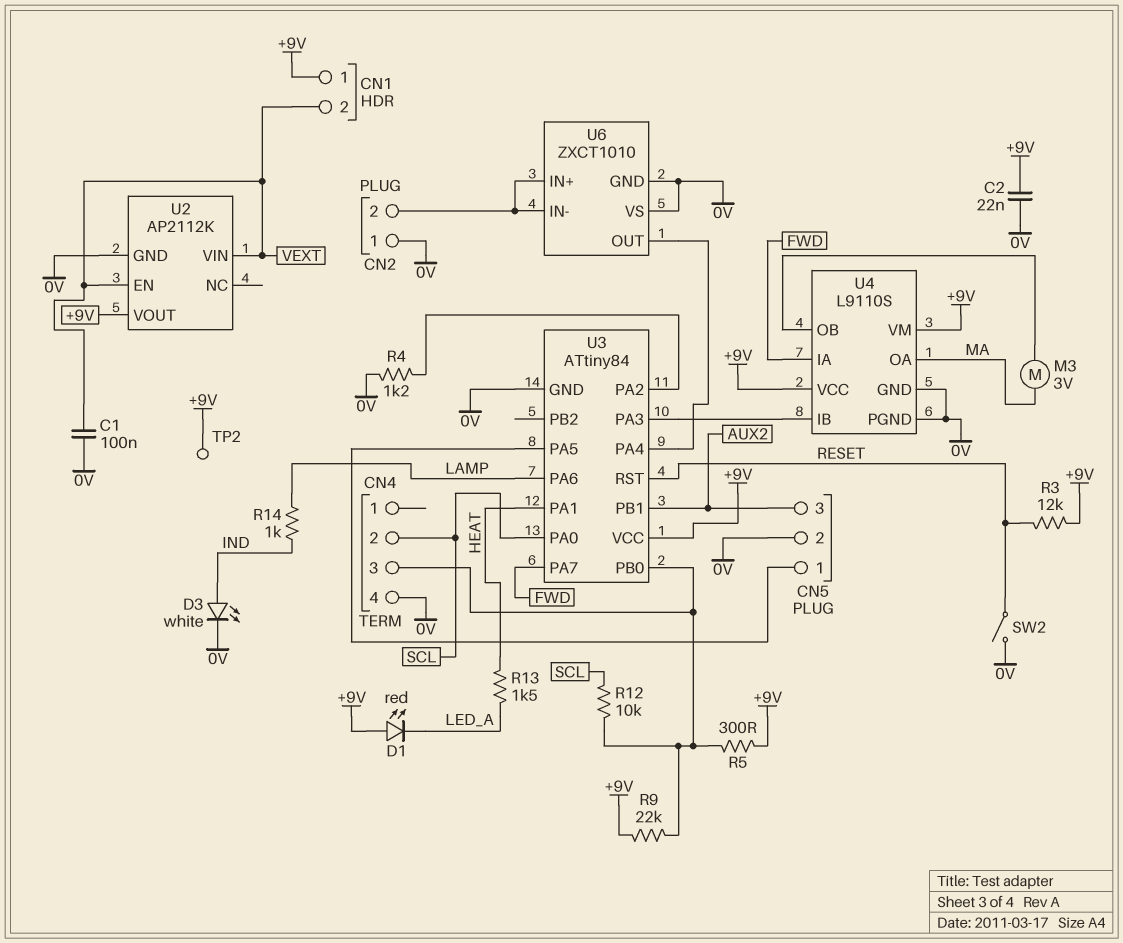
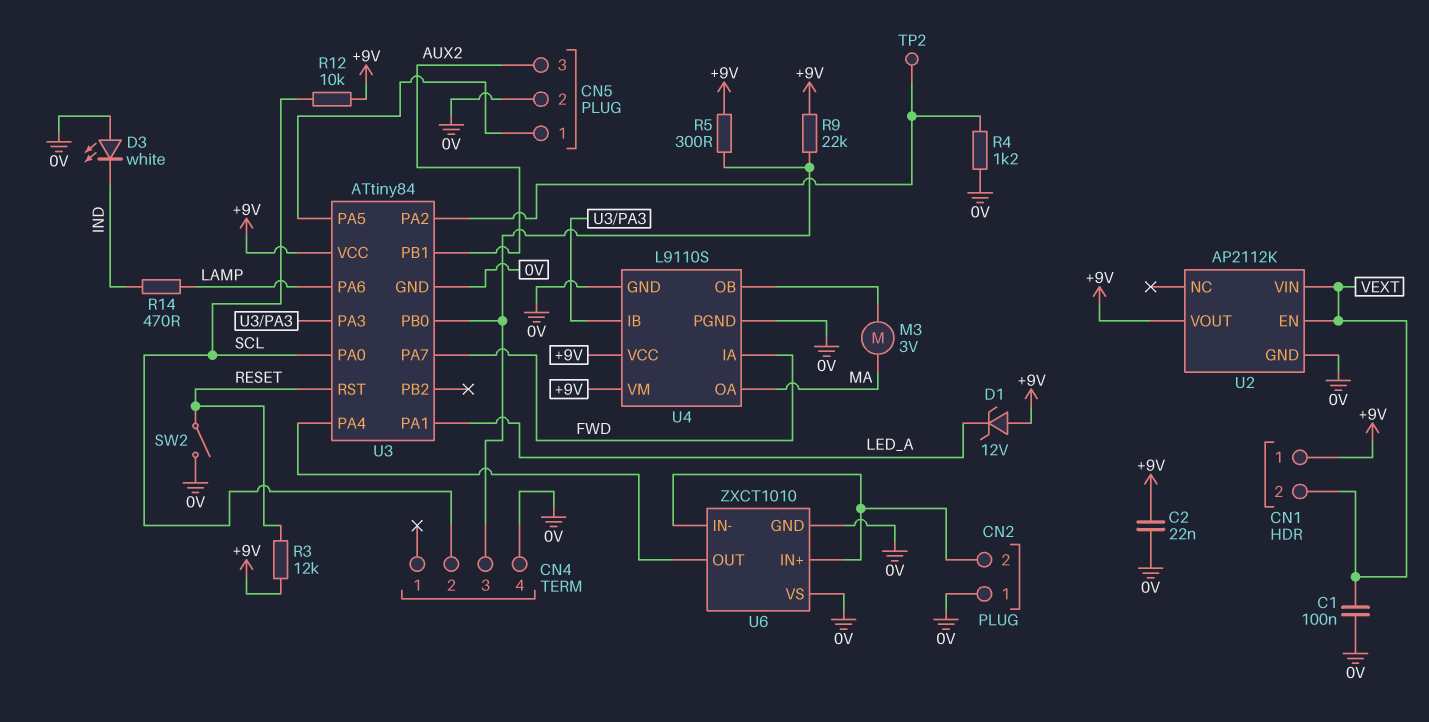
D1: LED red (A +9V, K LED_A) -> zener 12V (A +9V, K LED_A)
D3: LED white (A IND, K 0V) -> LED white (A 0V, K IND)
R12: 10k (CN4/3, SCL) -> 10k (+9V, SCL)
R13: 1.5k (HEAT, LED_A) -> none
R14: 1k (IND, LAMP) -> 470 (IND, LAMP)
TP2: test point (+9V) -> test point (U3/PA2)
U3 pin PA1: HEAT -> LED_A

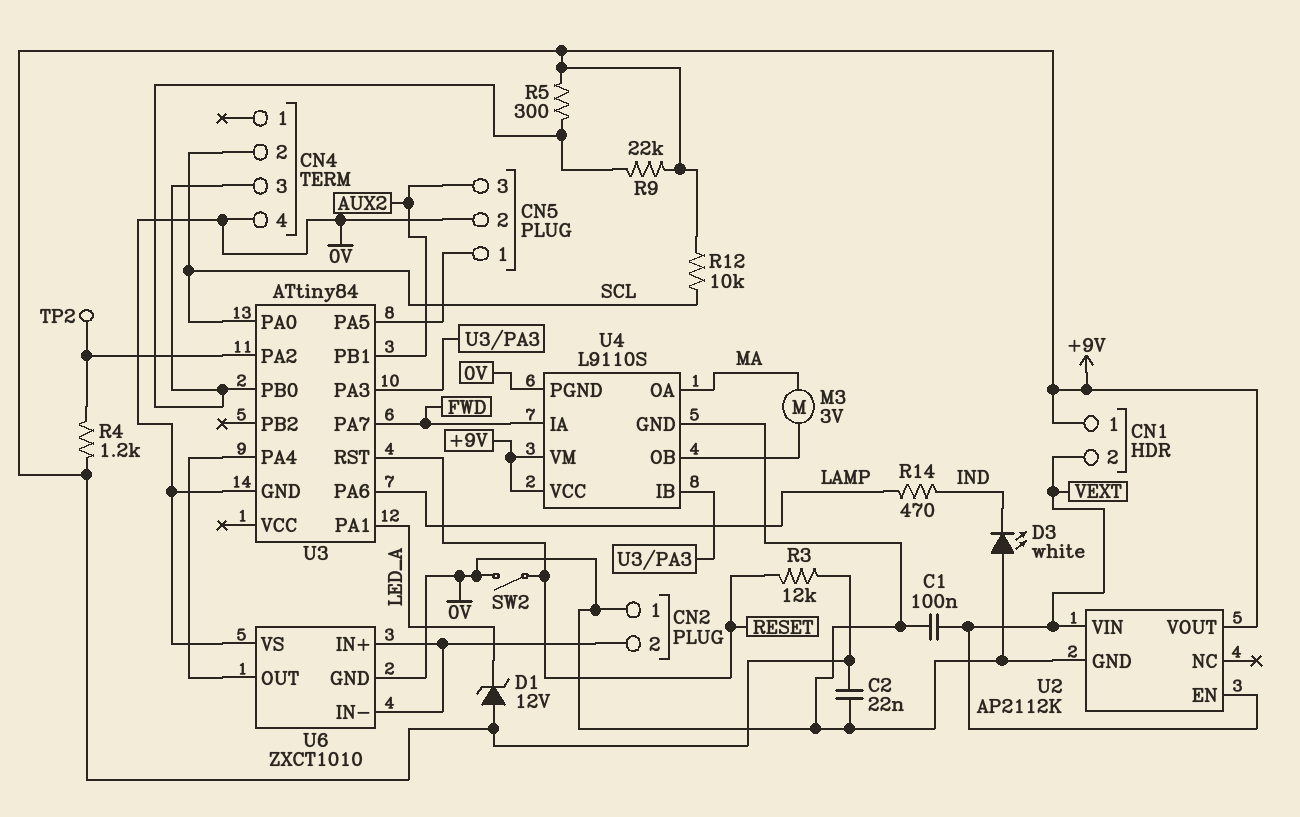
R4: 1.2k (0V, U3/PA2) -> 1.2k (+9V, U3/PA2)
U3 pin VCC: +9V -> none

